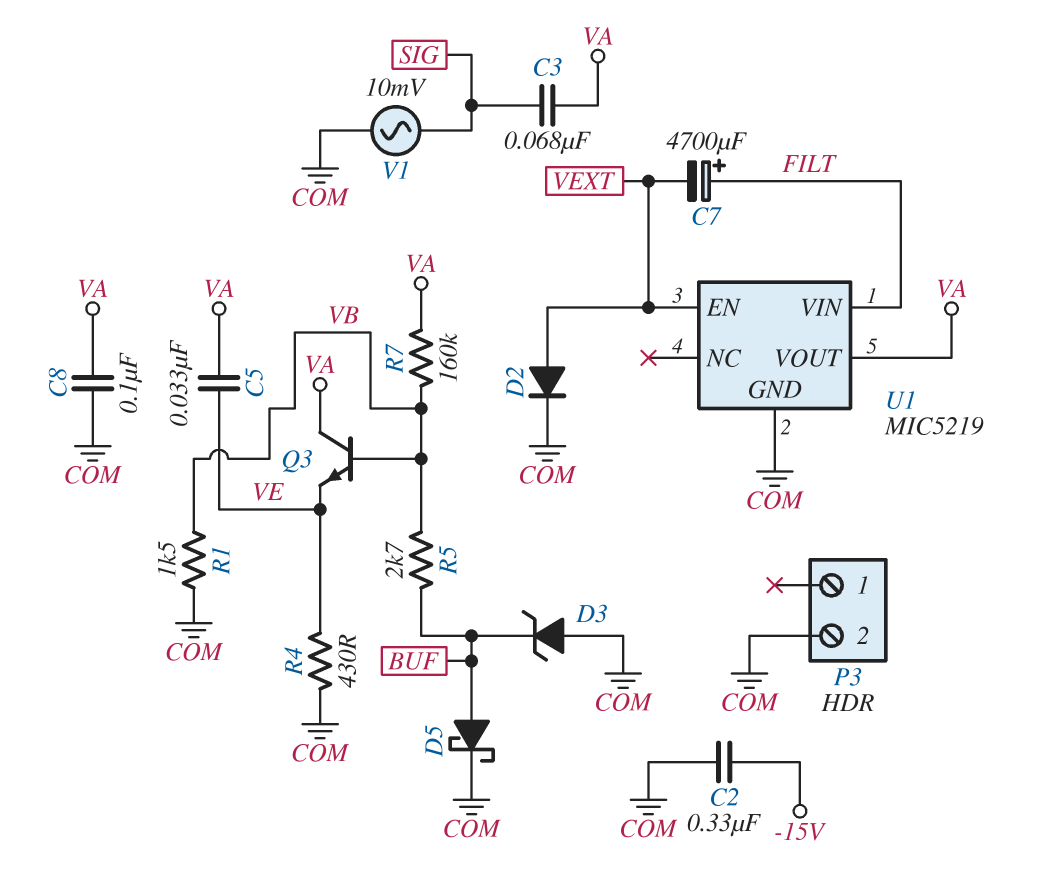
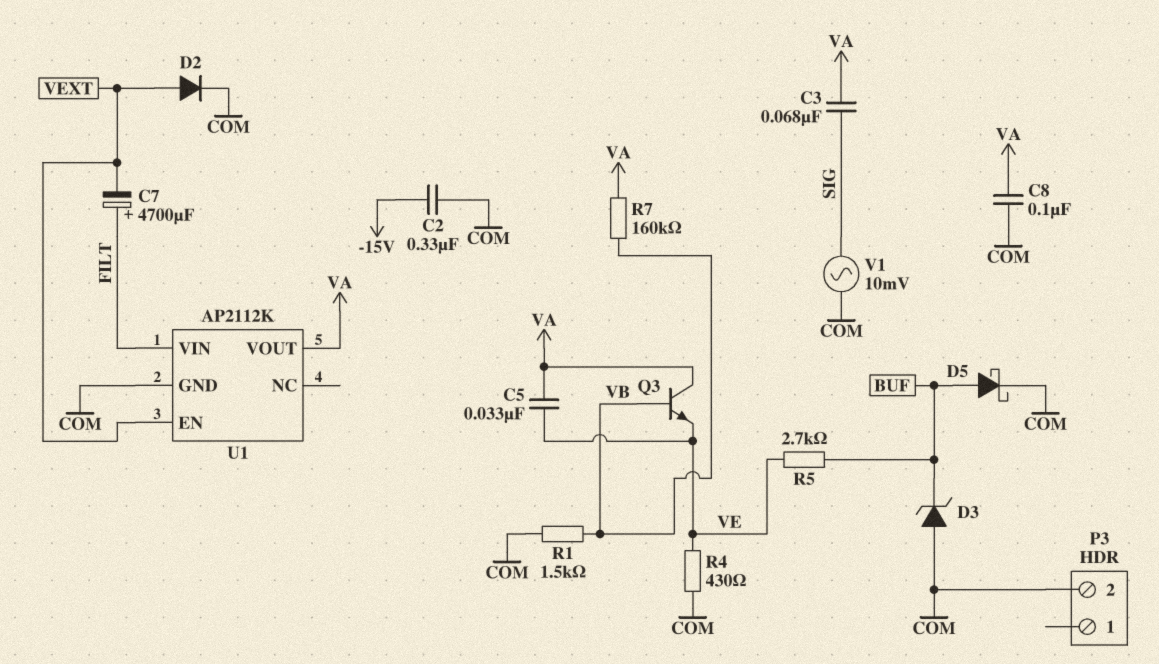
R5: 2.7k (BUF, VB) -> 2.7k (BUF, VE)
U1: MIC5219 -> AP2112K

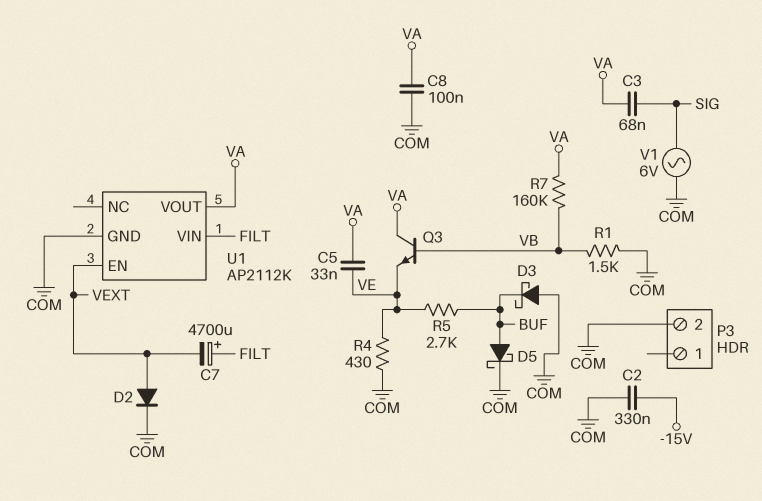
D3: zener (A COM, K BUF) -> schottky (A COM, K BUF)
V1: AC 10mV (COM, SIG) -> AC 6V (COM, SIG)

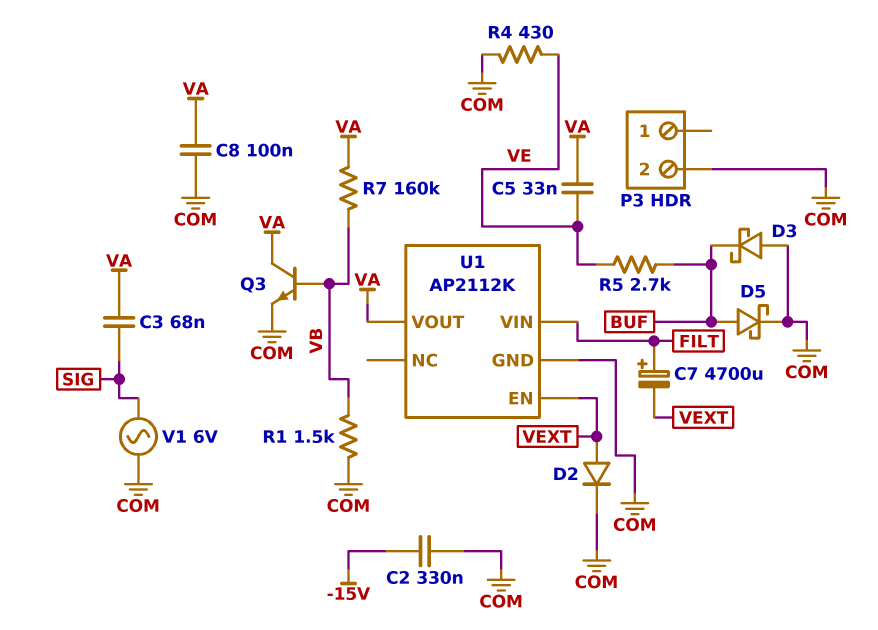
Q3: NPN (B VB, C VA, E VE) -> NPN (B VB, C VA, E COM)

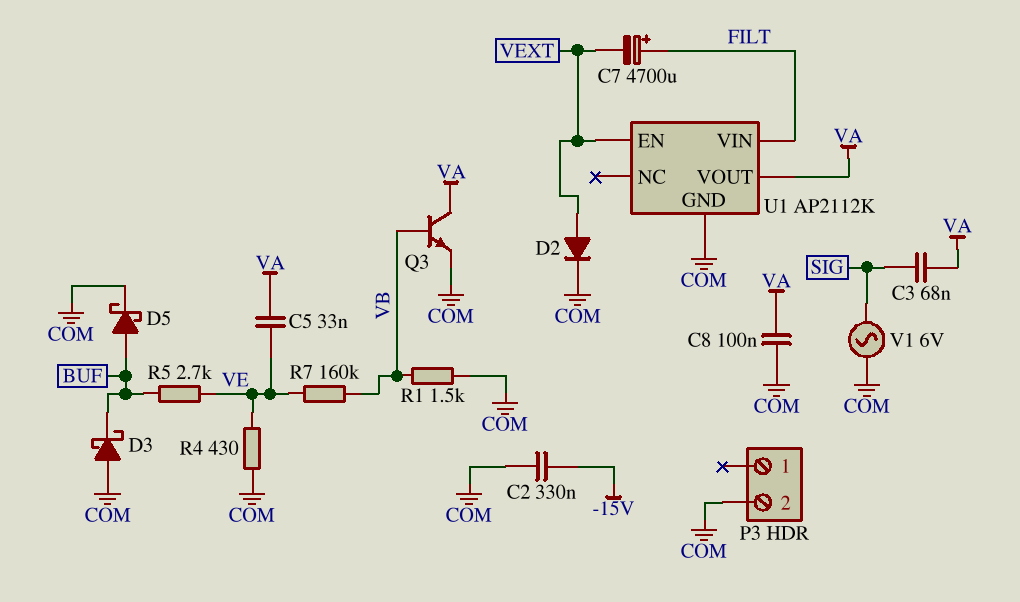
R7: 160k (VA, VB) -> 160k (VB, VE)

